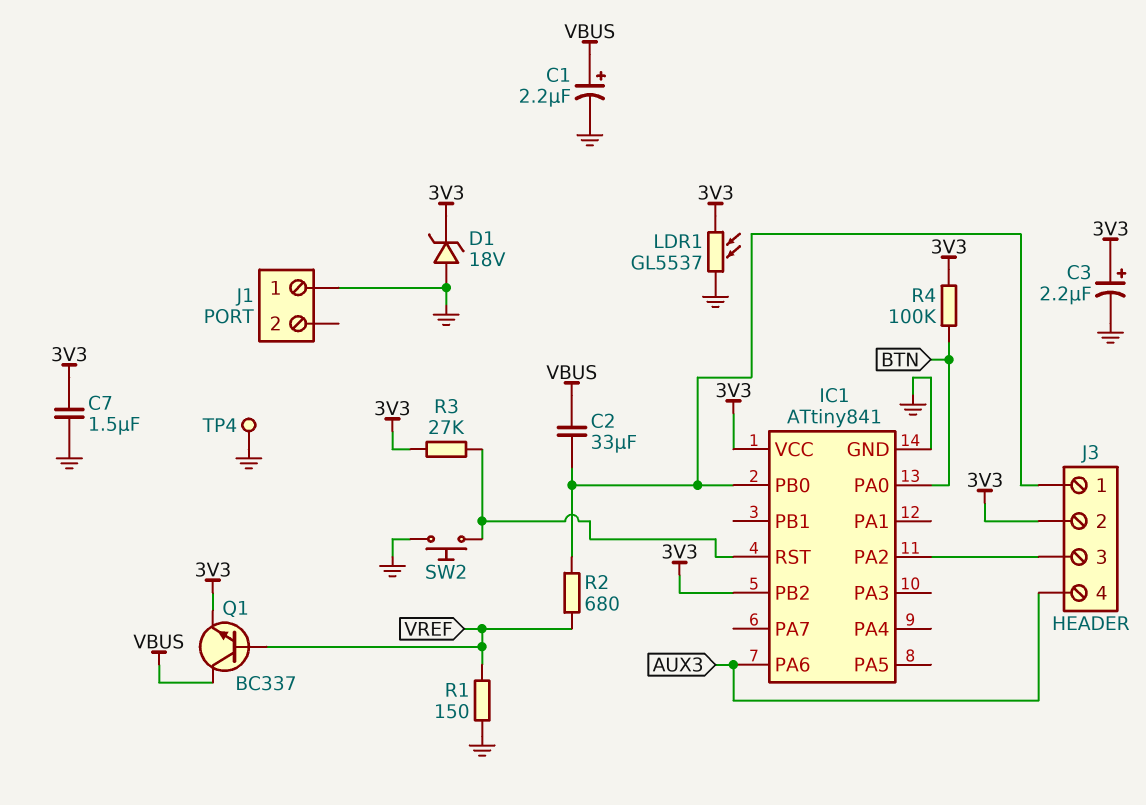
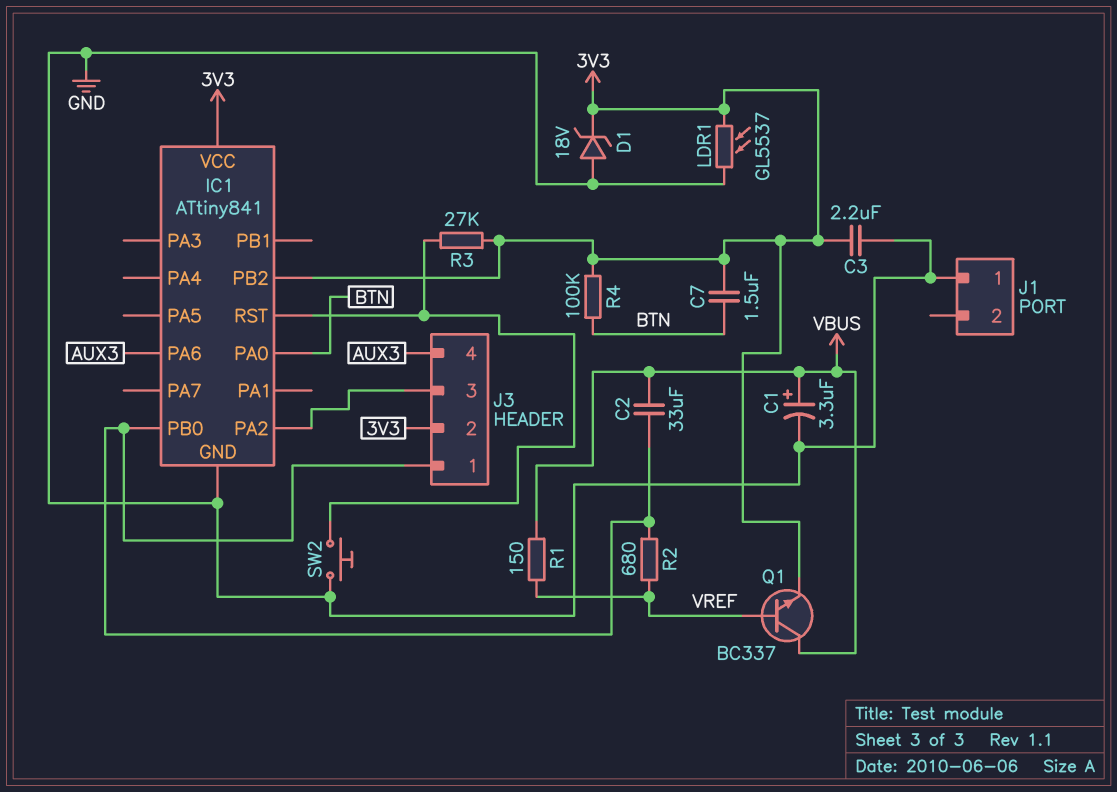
C1: 2.2uF (plus VBUS, minus GND) -> 3.3uF (plus VBUS, minus GND)
C3: 2.2uF (plus 3V3, minus GND) -> 2.2uF (3V3, GND)
C7: 1.5uF (3V3, GND) -> 1.5uF (3V3, BTN)
R1: 150 (GND, VREF) -> 150 (VBUS, VREF)
TP4: test point (GND) -> none

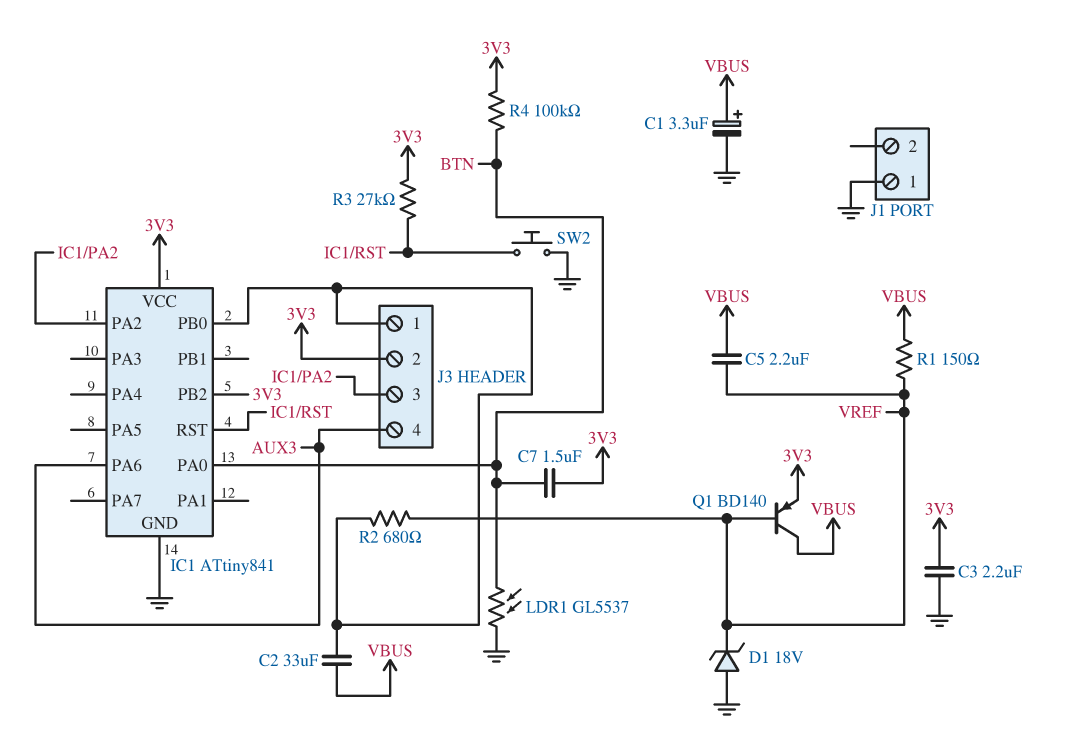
C5: none -> 2.2uF (VBUS, VREF)
D1: zener 18V (A GND, K 3V3) -> zener 18V (A GND, K VREF)
LDR1: GL5537 (3V3, GND) -> GL5537 (BTN, GND)
Q1: NPN BC337 (B VREF, C VBUS, E 3V3) -> PNP BD140 (B VREF, C VBUS, E 3V3)

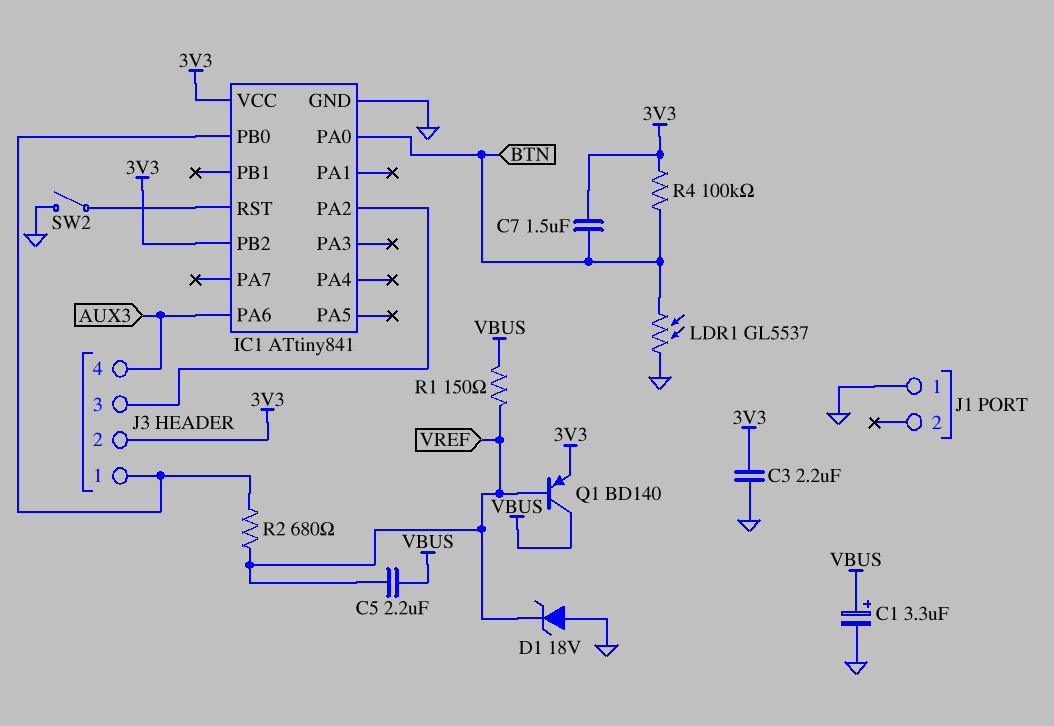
C2: 33uF (IC1/PB0, VBUS) -> none
R3: 27k (3V3, IC1/RST) -> none
SW2: button (GND, IC1/RST) -> switch (GND, IC1/RST)

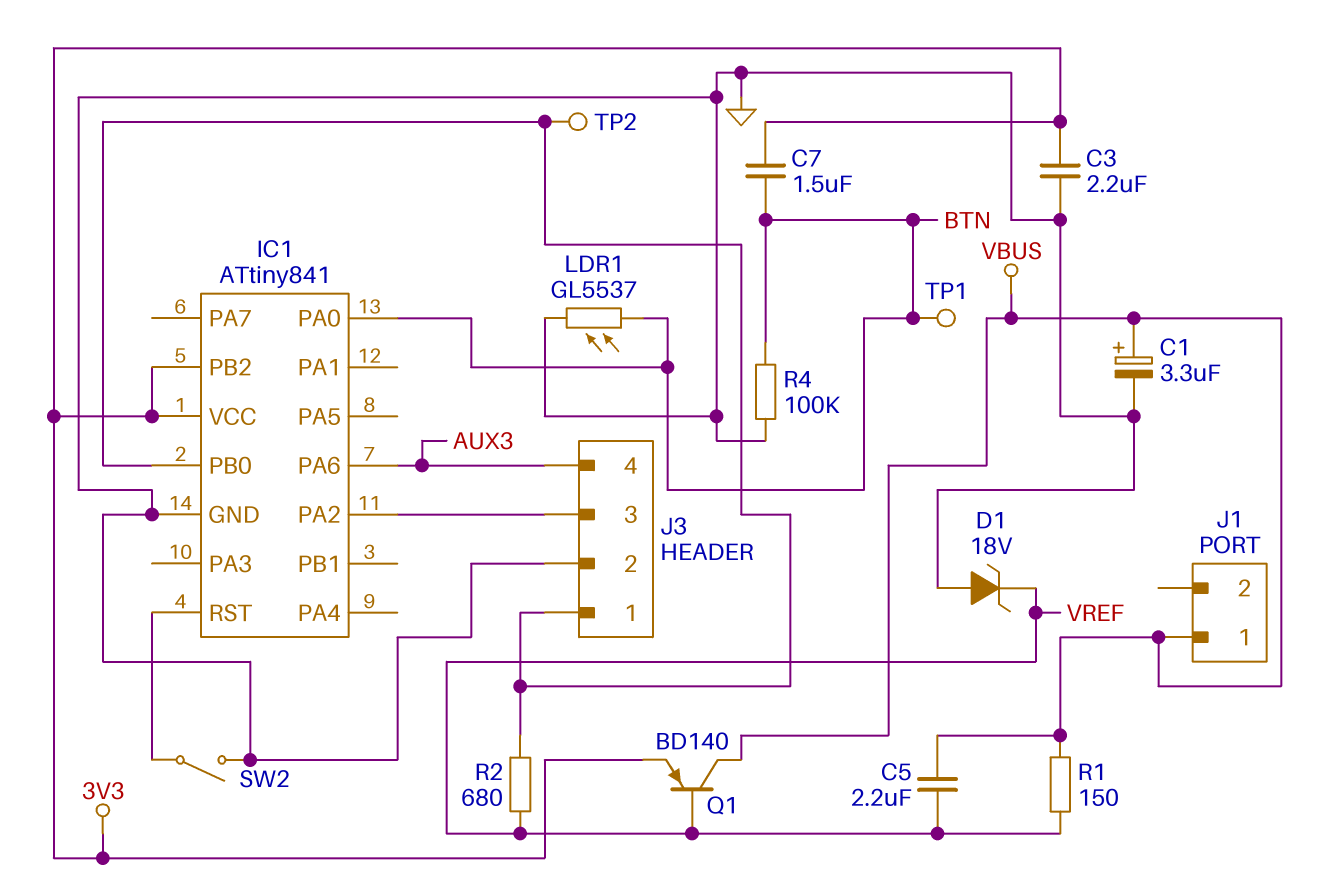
J1 pin 1: GND -> VBUS
J3 pin 2: 3V3 -> GND
R4: 100k (3V3, BTN) -> 100k (BTN, GND)
TP1: none -> test point (BTN)
TP2: none -> test point (IC1/PB0)

